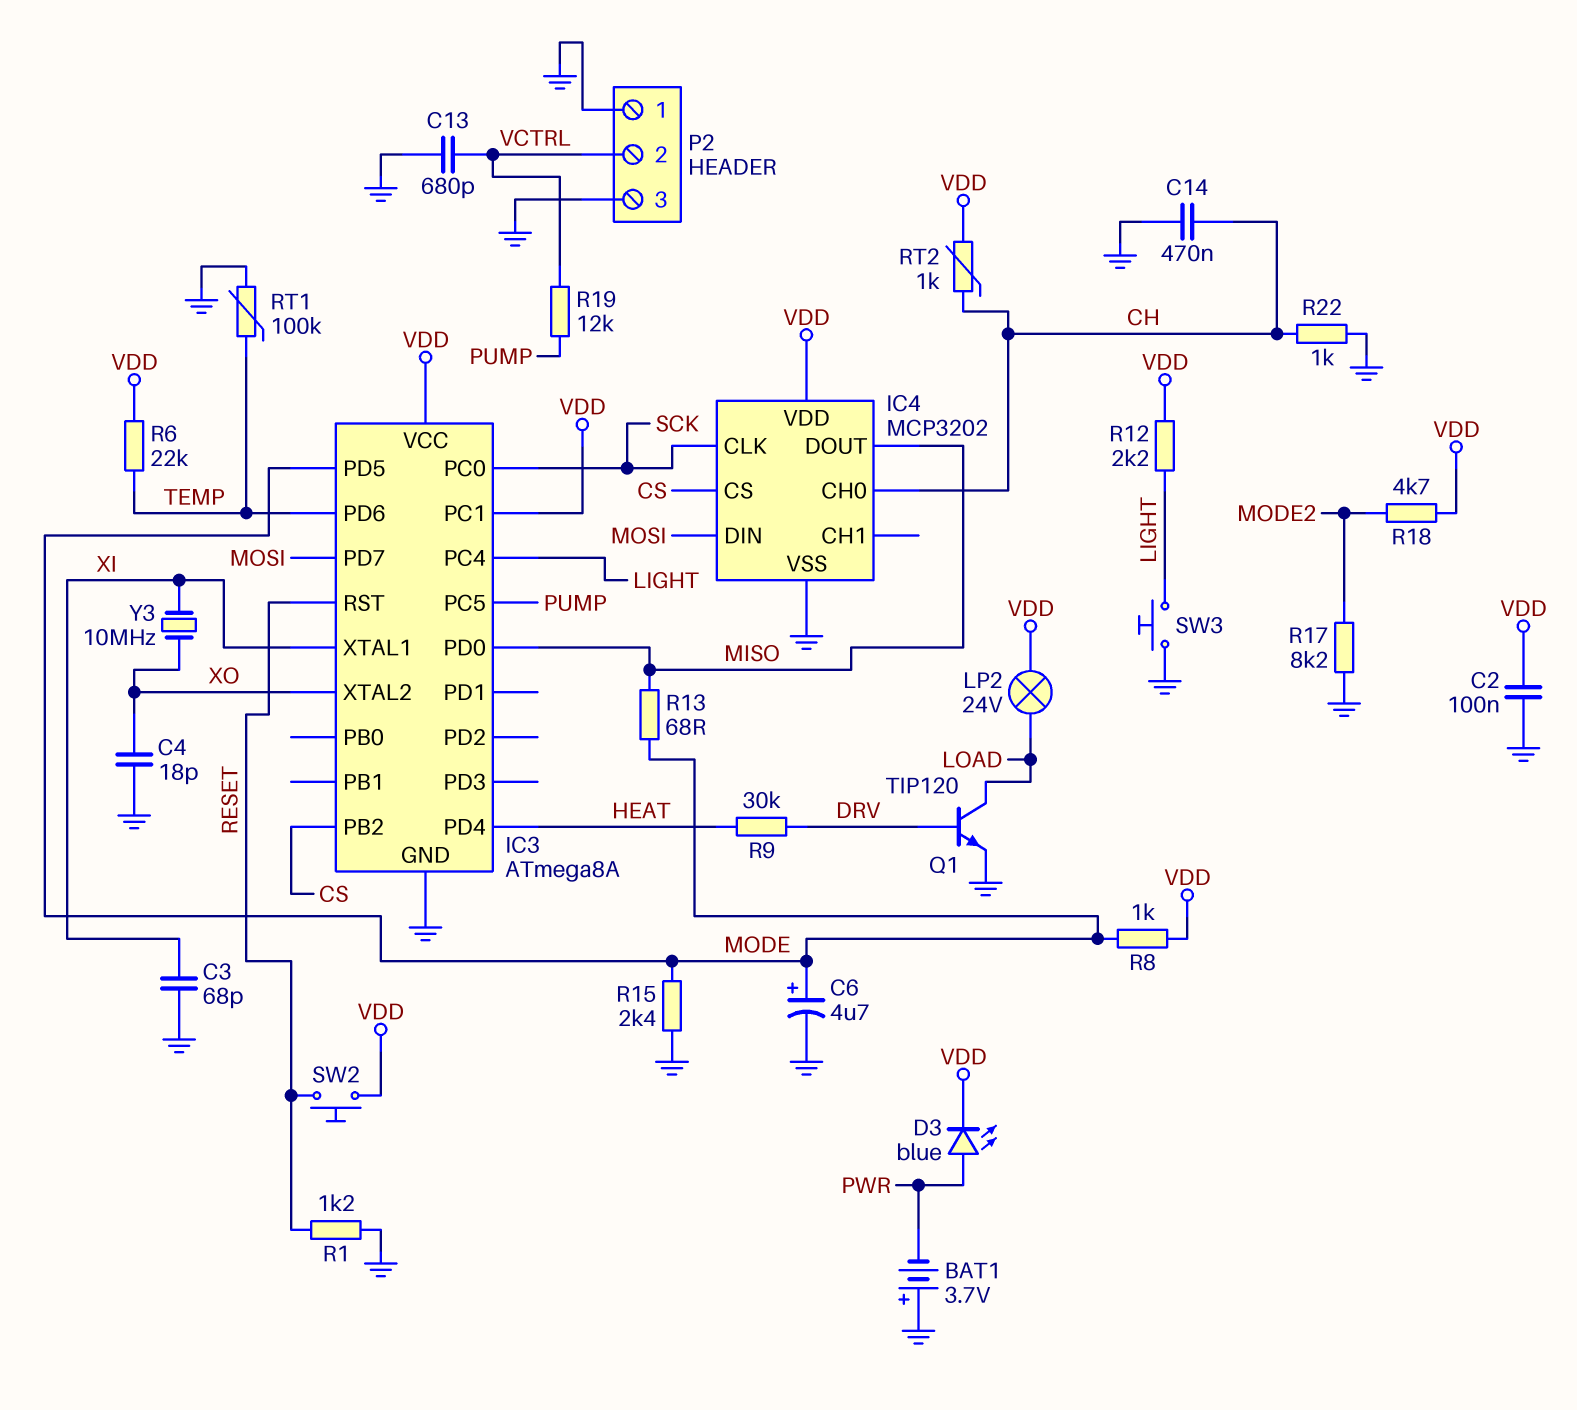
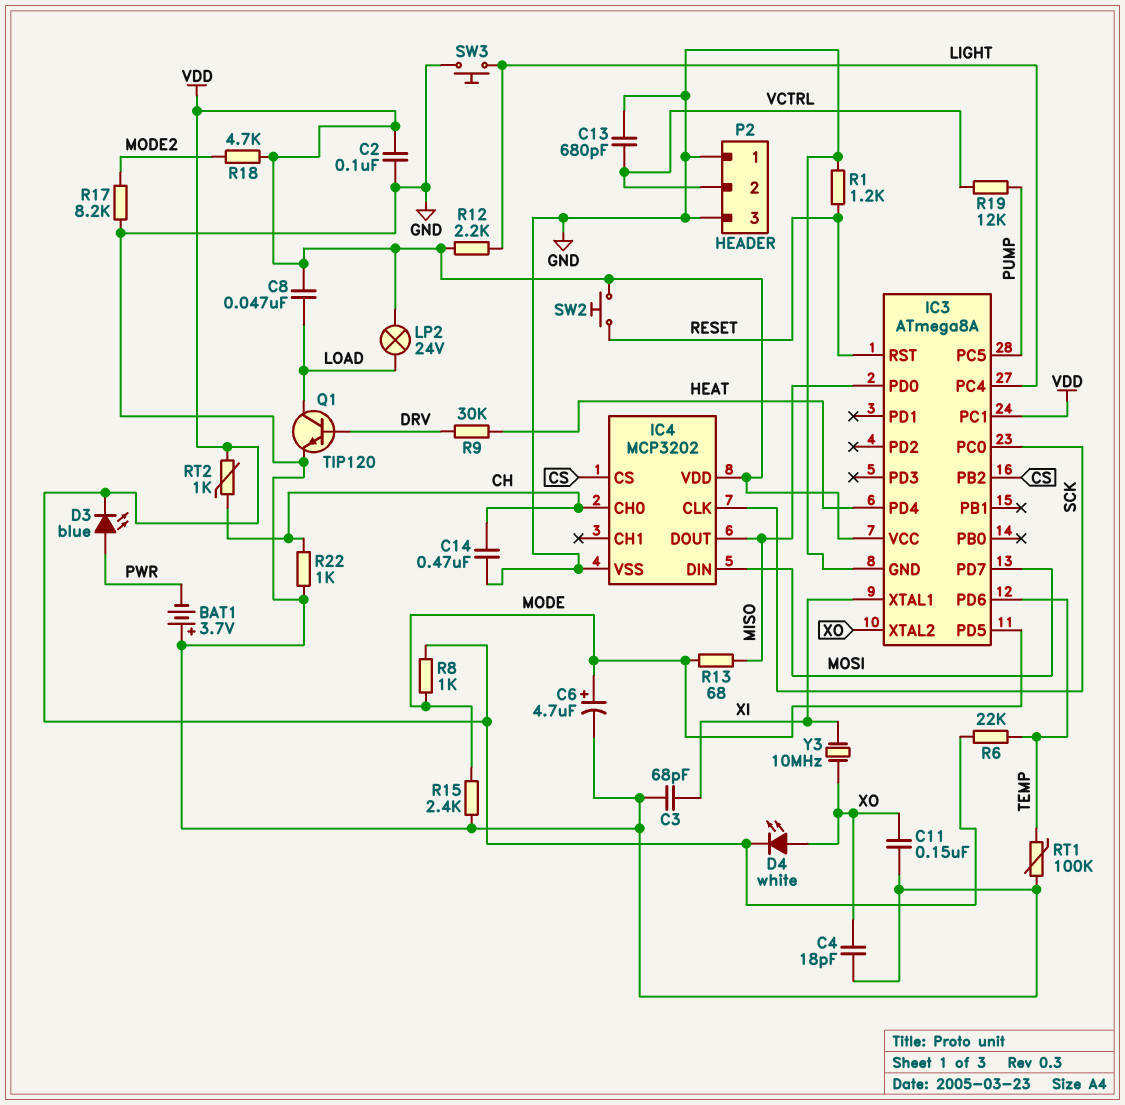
C8: none -> 47nF (LOAD, VDD)
C11: none -> 150nF (GND, XO)
D4: none -> LED white (A XO, K VDD)

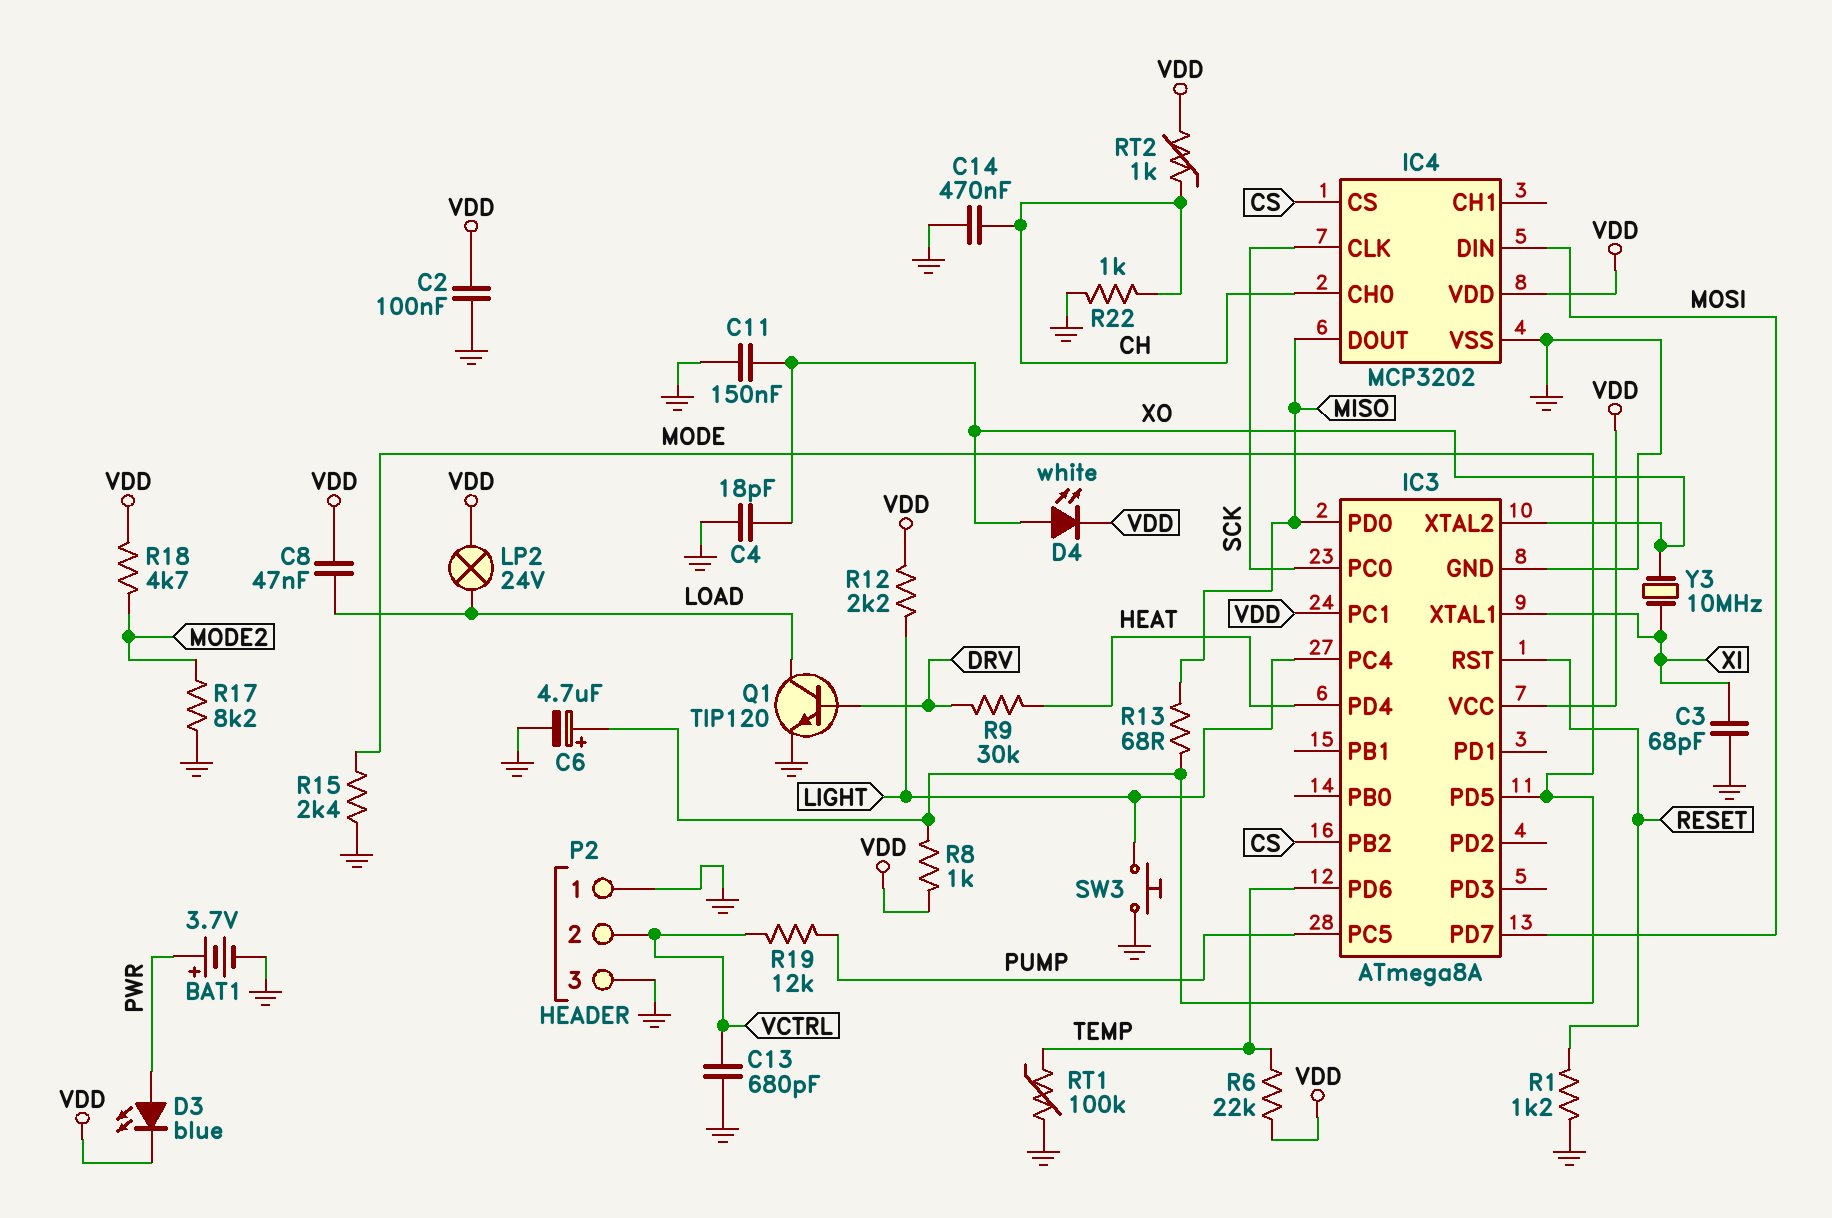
BAT1: 3.7V (plus GND, minus PWR) -> 3.7V (plus PWR, minus GND)
SW2: button (RESET, VDD) -> none

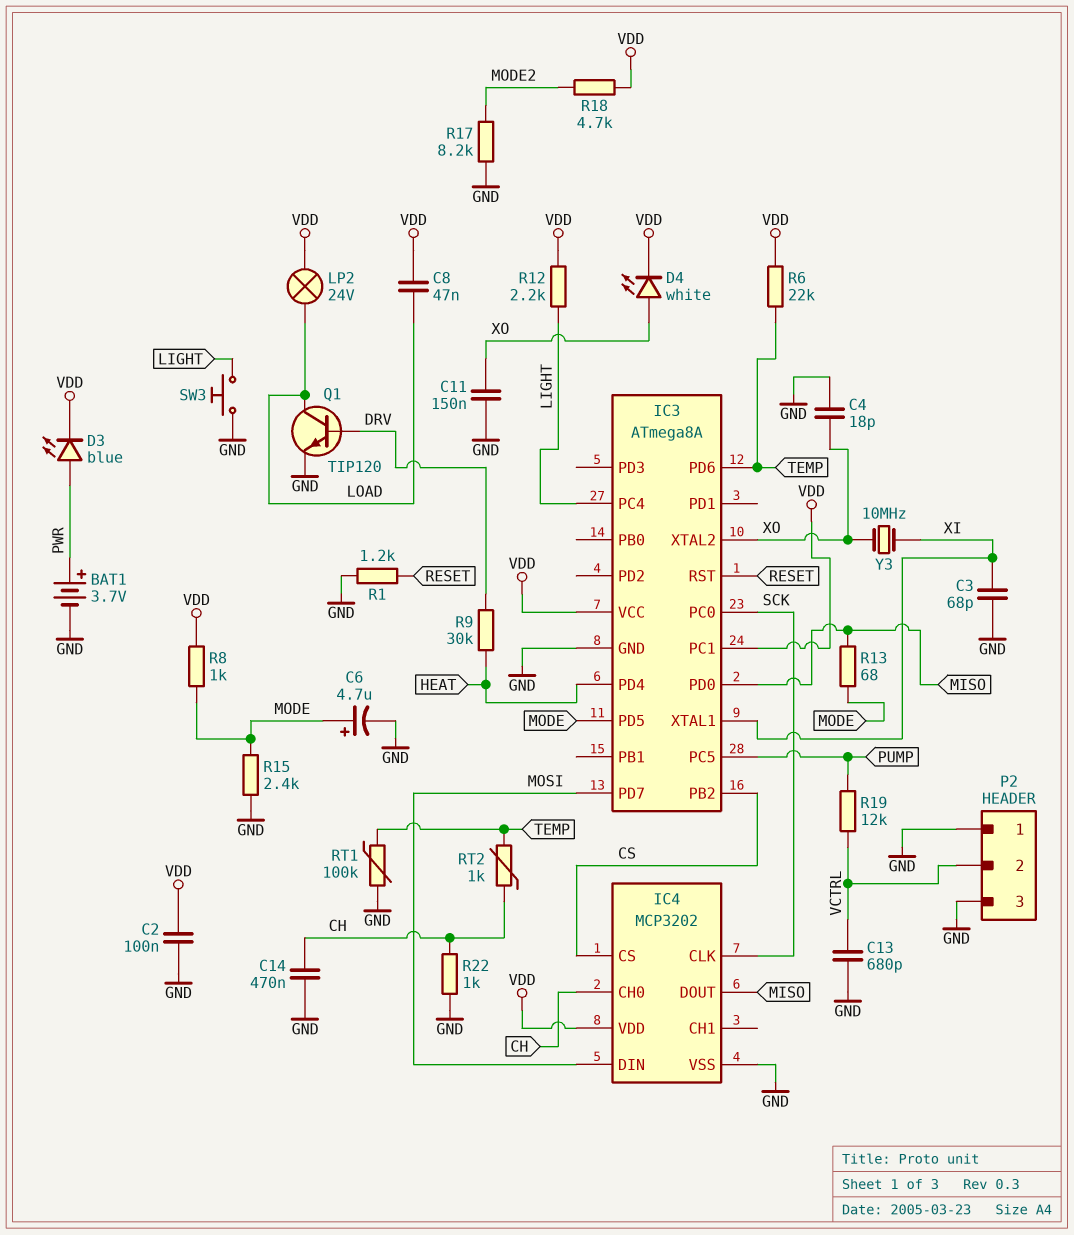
RT2: 1k (CH, VDD) -> 1k (CH, TEMP)

